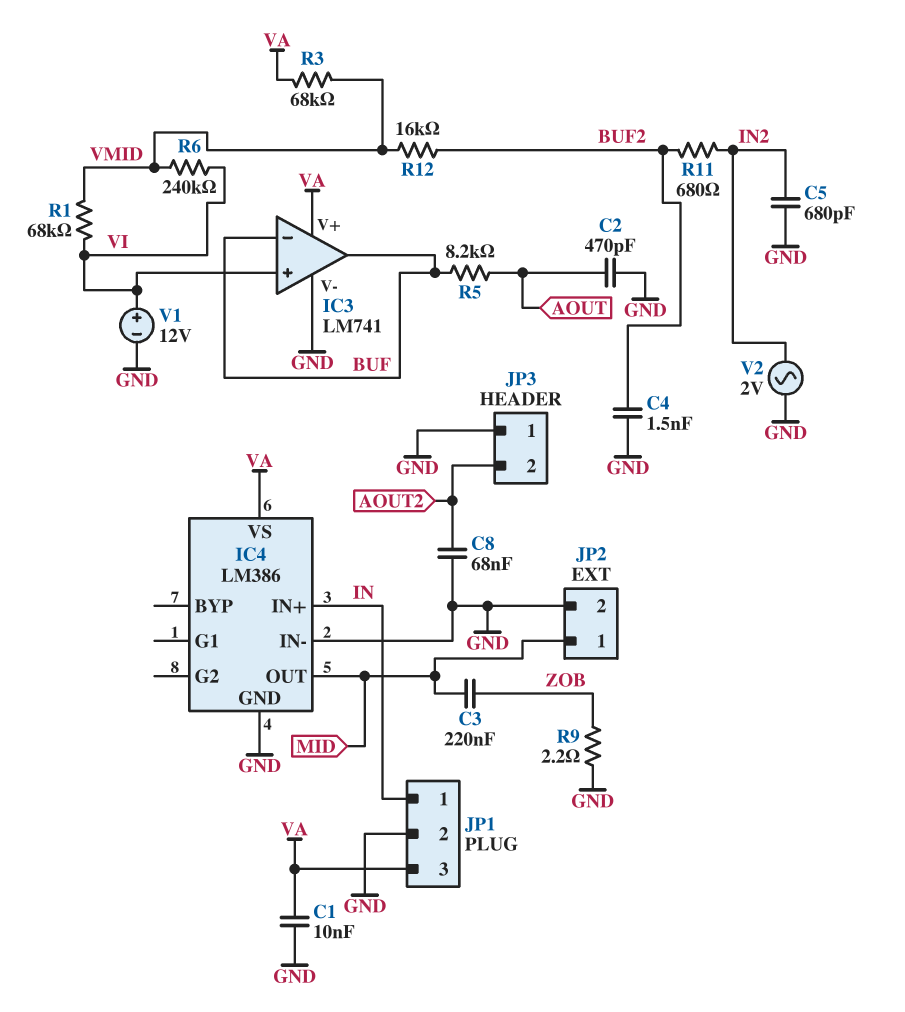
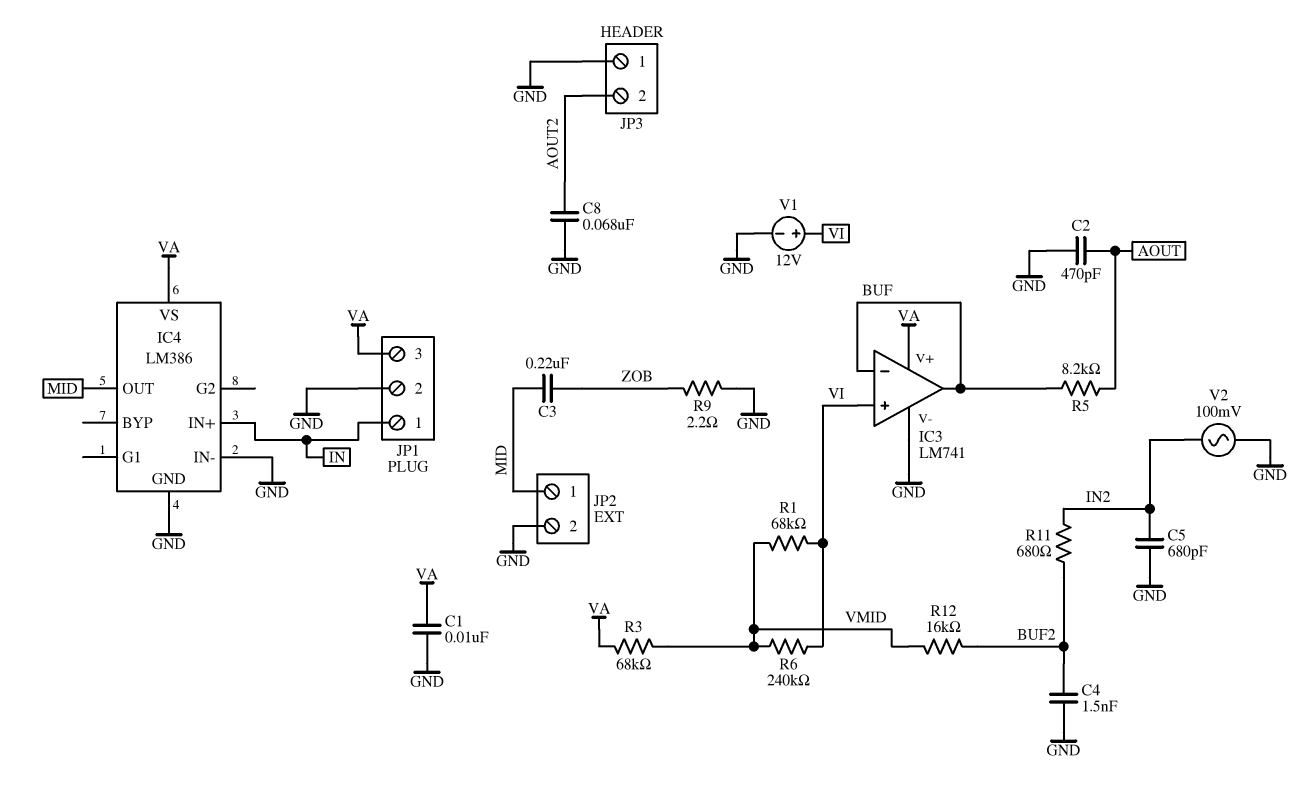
V2: AC 2V (GND, IN2) -> AC 100mV (GND, IN2)

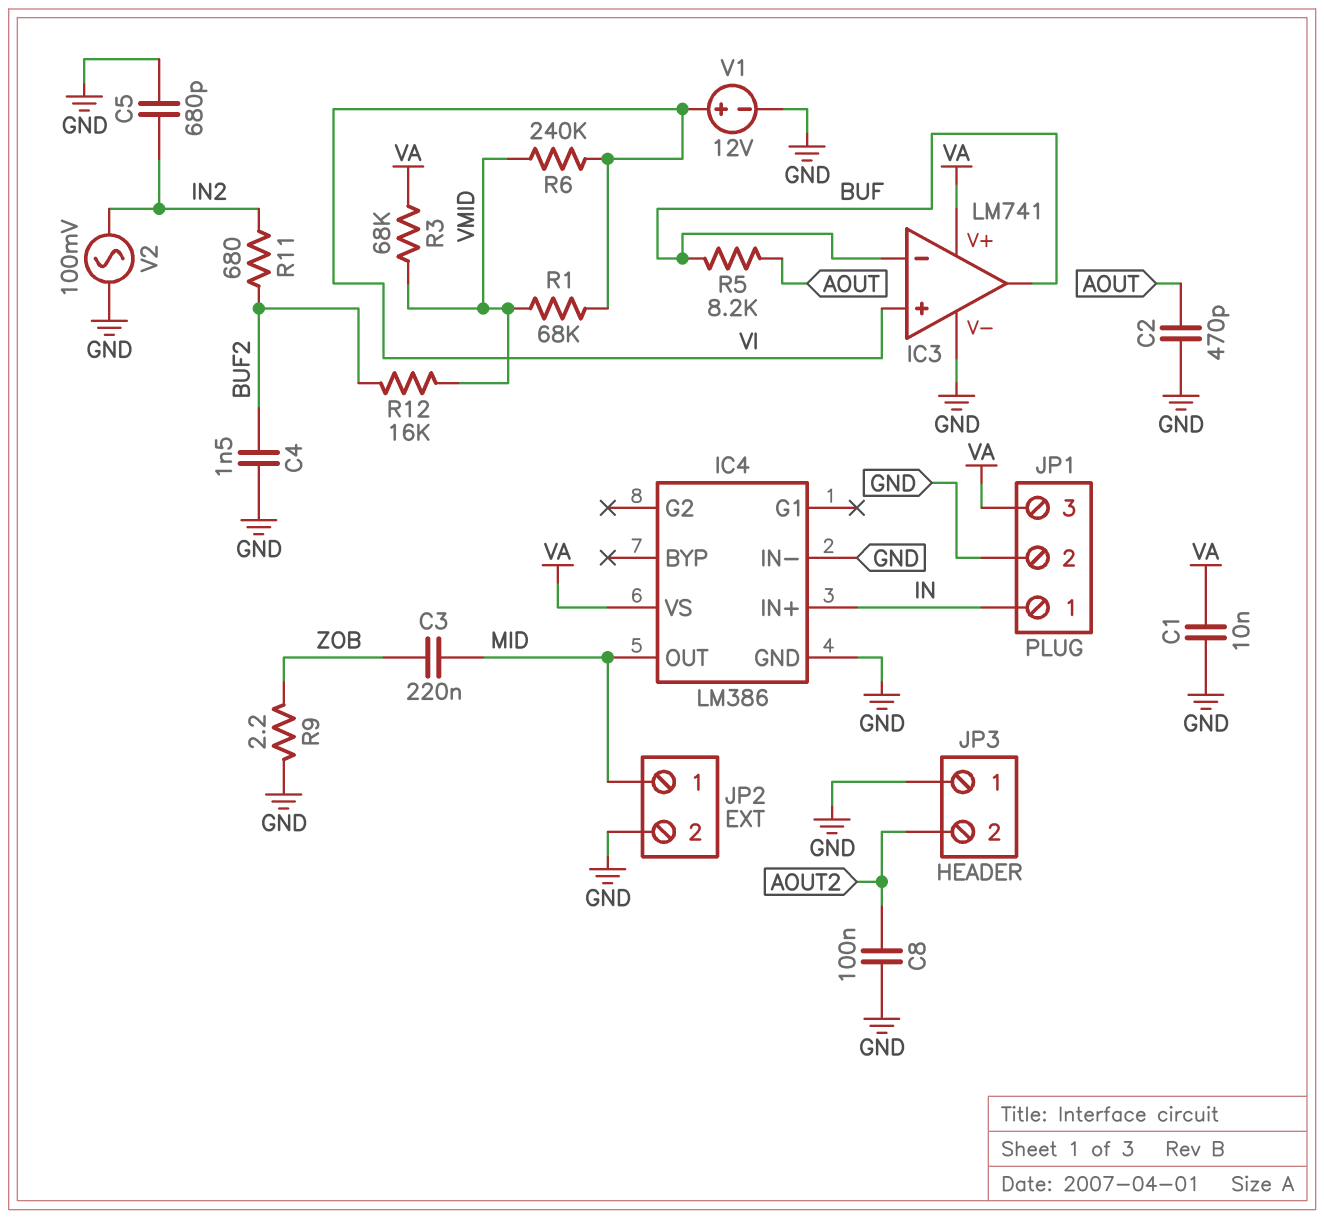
C8: 68nF (AOUT2, GND) -> 100nF (AOUT2, GND)

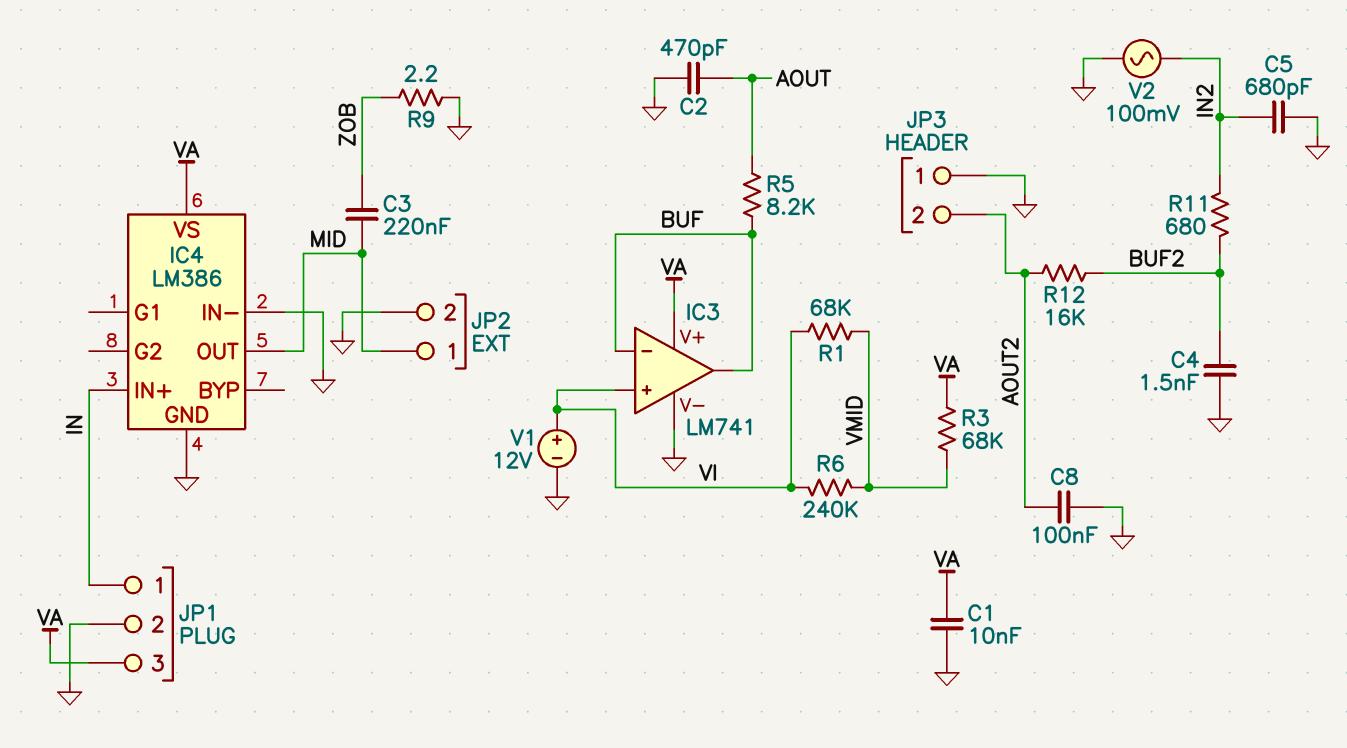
R12: 16k (BUF2, VMID) -> 16k (AOUT2, BUF2)

